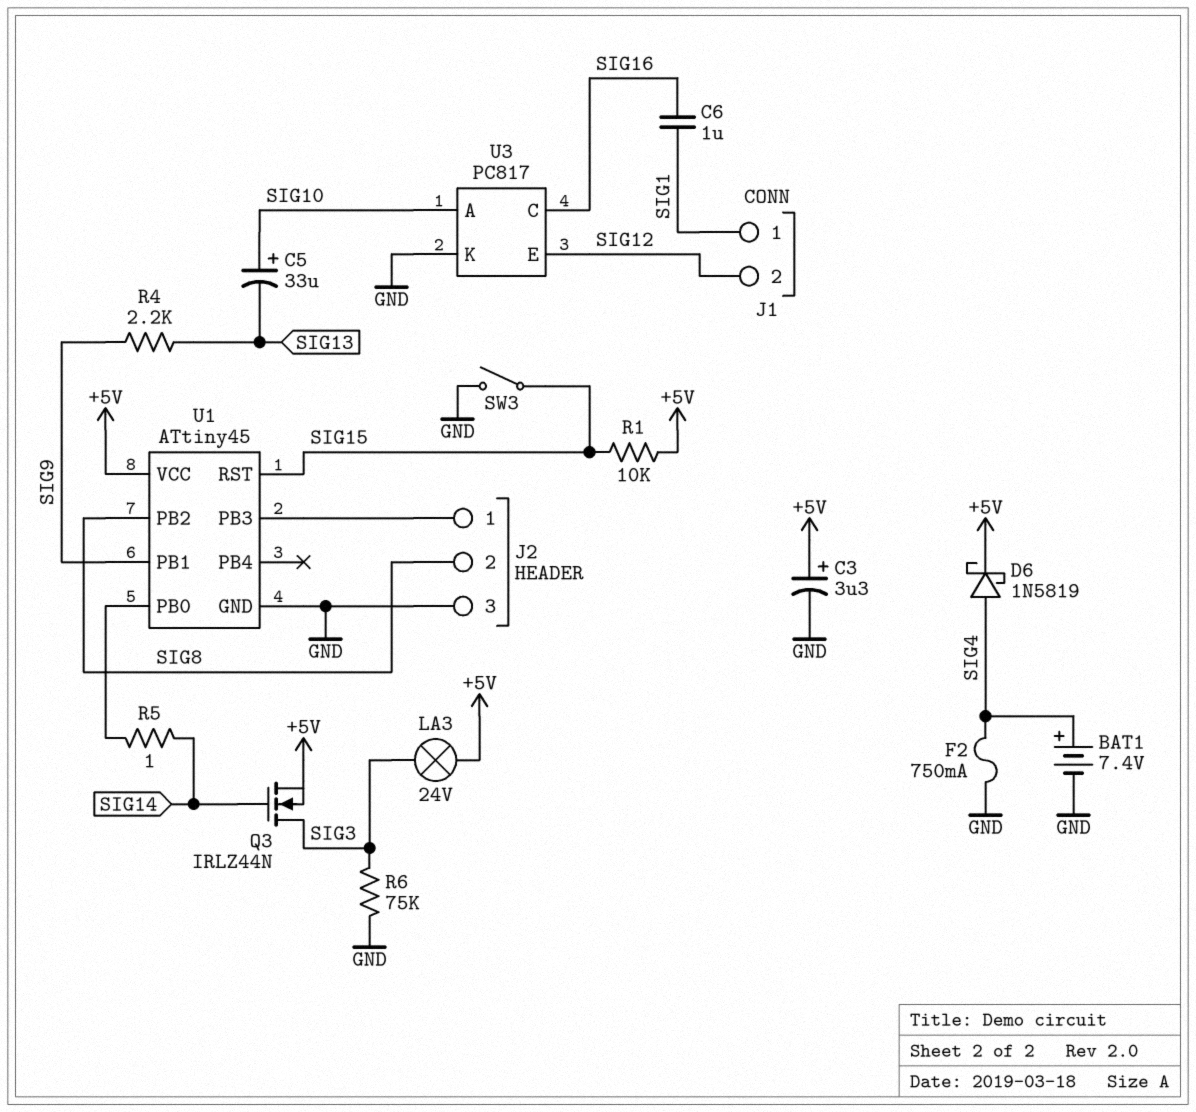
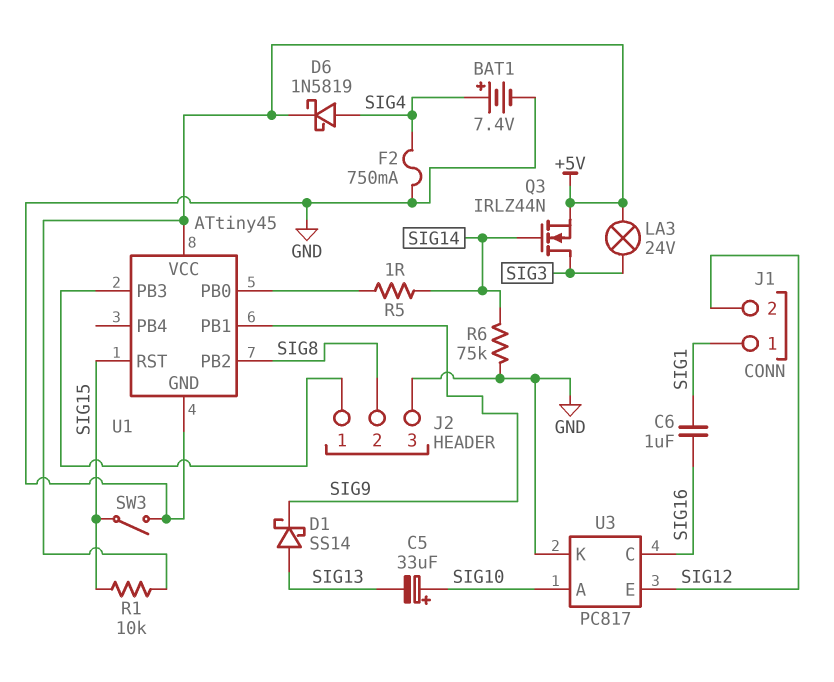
C3: 3.3uF (plus +5V, minus GND) -> none
D1: none -> schottky SS14 (A SIG13, K SIG9)
R4: 2.2k (SIG9, SIG13) -> none
R6: 75k (GND, SIG3) -> 75k (GND, SIG14)

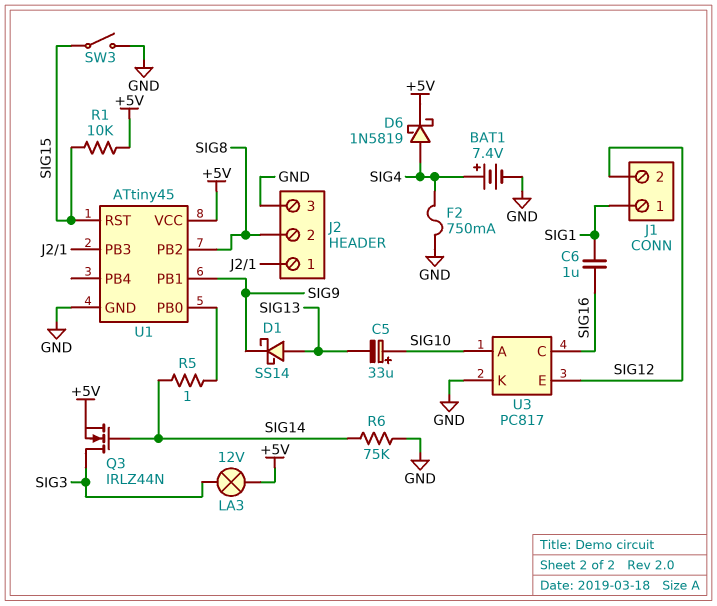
LA3: lamp 24V (+5V, SIG3) -> lamp 12V (+5V, SIG3)

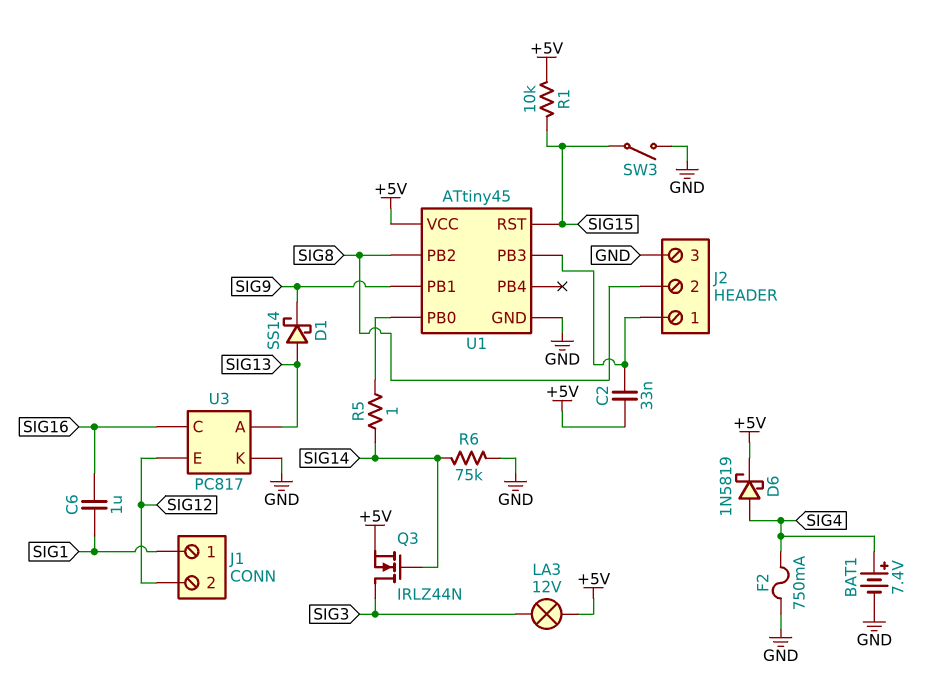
C2: none -> 33nF (+5V, J2/1)
C5: 33uF (plus SIG10, minus SIG13) -> none
U3 pin A: SIG10 -> SIG13

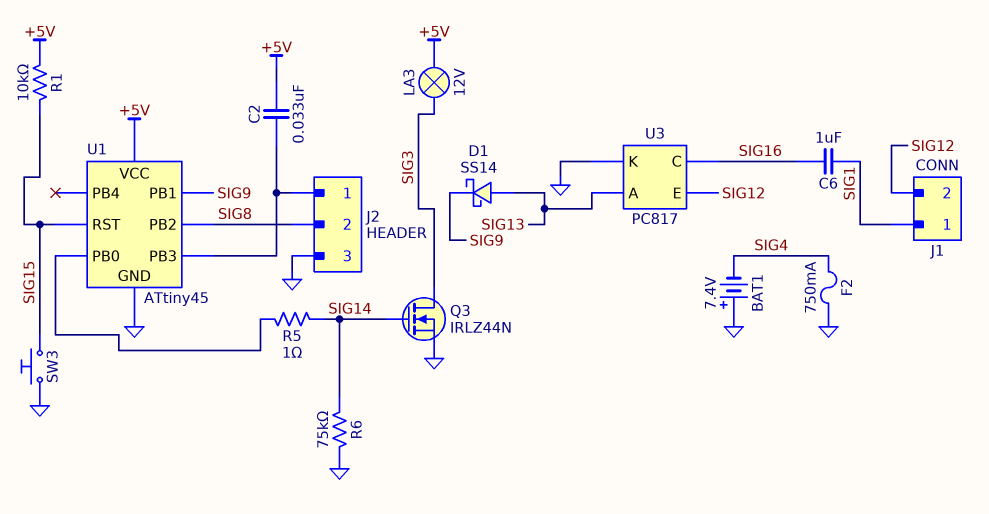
BAT1: 7.4V (plus SIG4, minus GND) -> 7.4V (plus GND, minus SIG4)
D6: schottky 1N5819 (A SIG4, K +5V) -> none
Q3: NMOS IRLZ44N (G SIG14, D SIG3, S +5V) -> NMOS IRLZ44N (G SIG14, D SIG3, S GND)
SW3: switch (GND, SIG15) -> button (GND, SIG15)

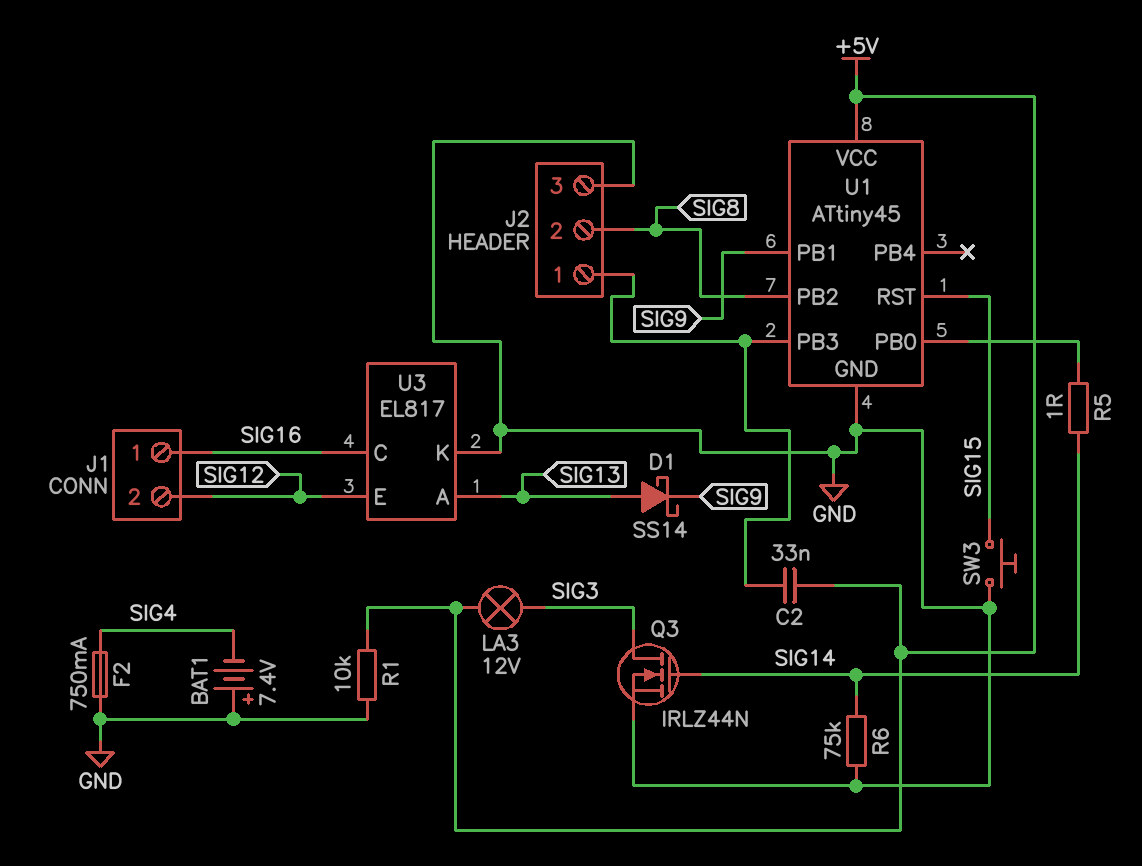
C6: 1uF (SIG1, SIG16) -> none
J1 pin 1: SIG1 -> SIG16
R1: 10k (+5V, SIG15) -> 10k (+5V, GND)
U3: PC817 -> EL817

